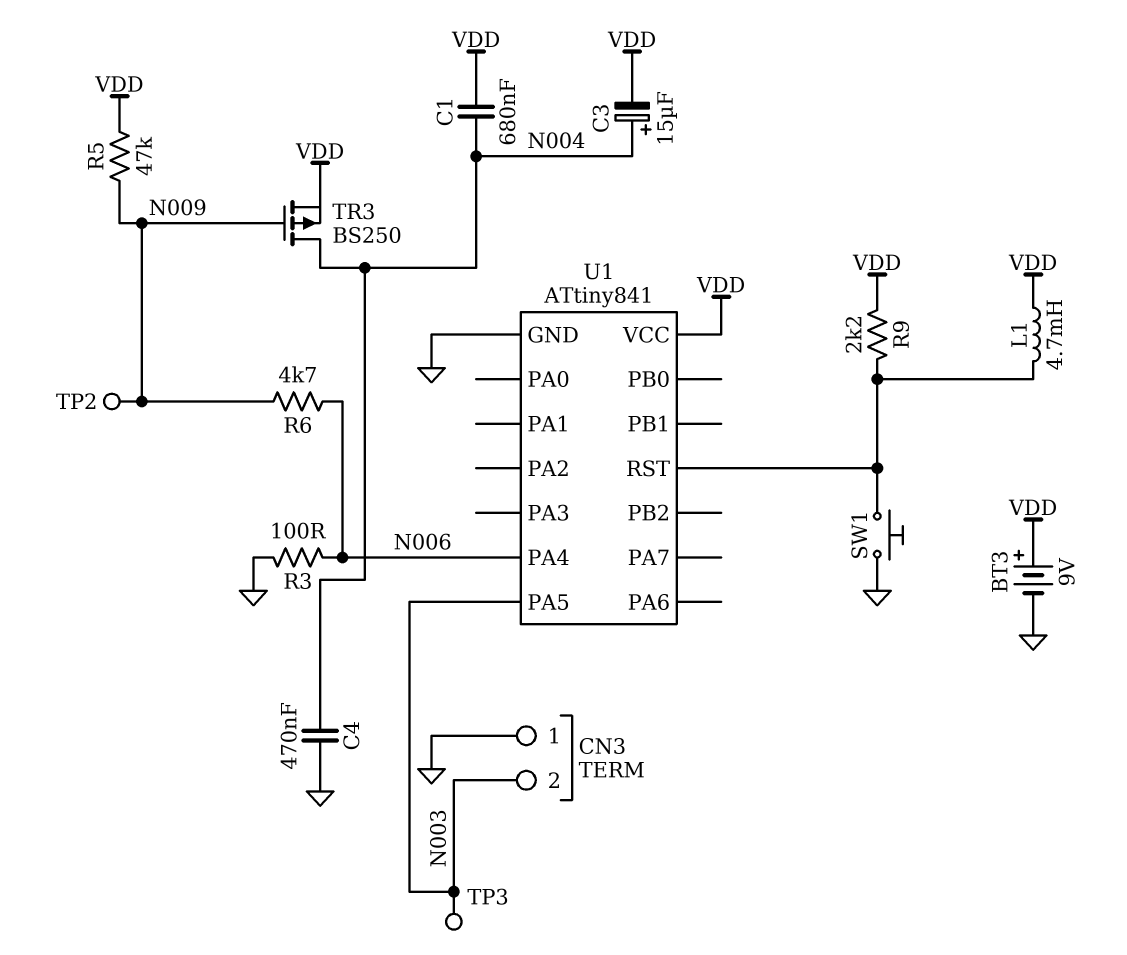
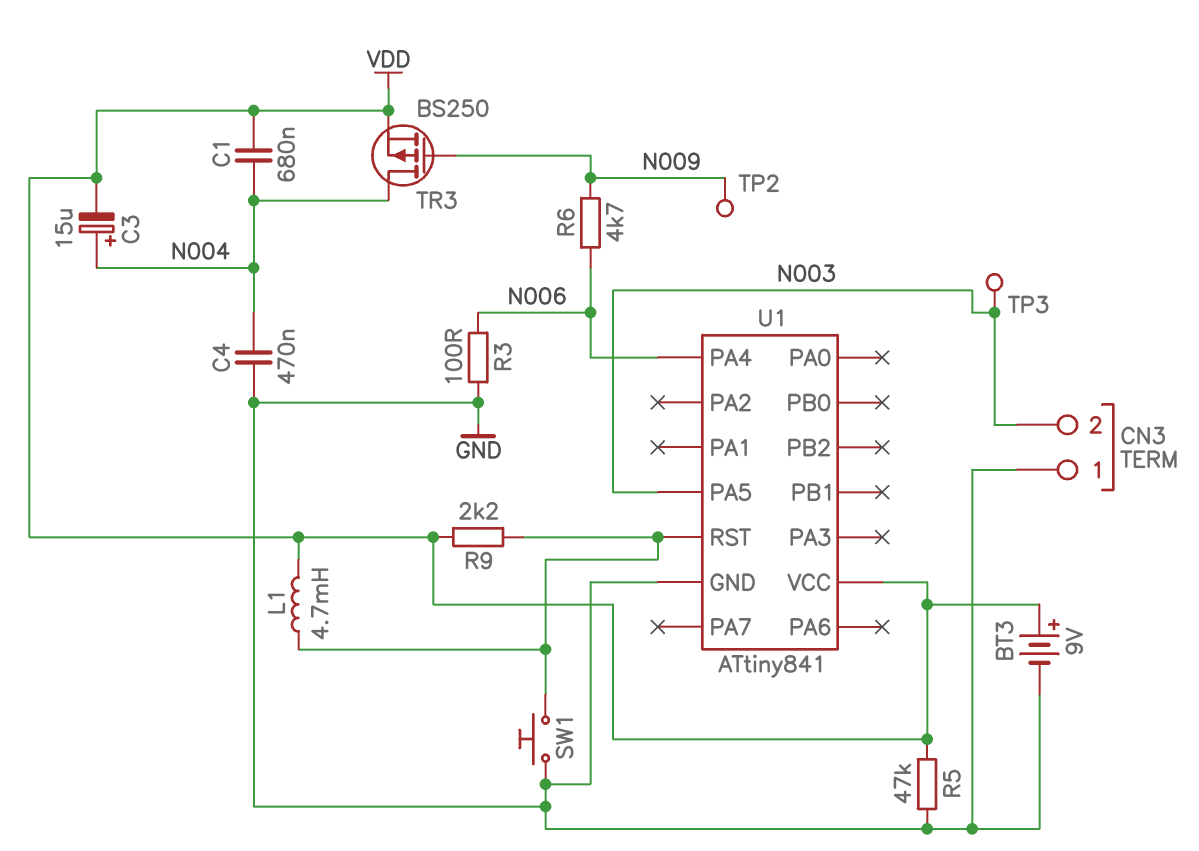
R5: 47k (N009, VDD) -> 47k (GND, VDD)

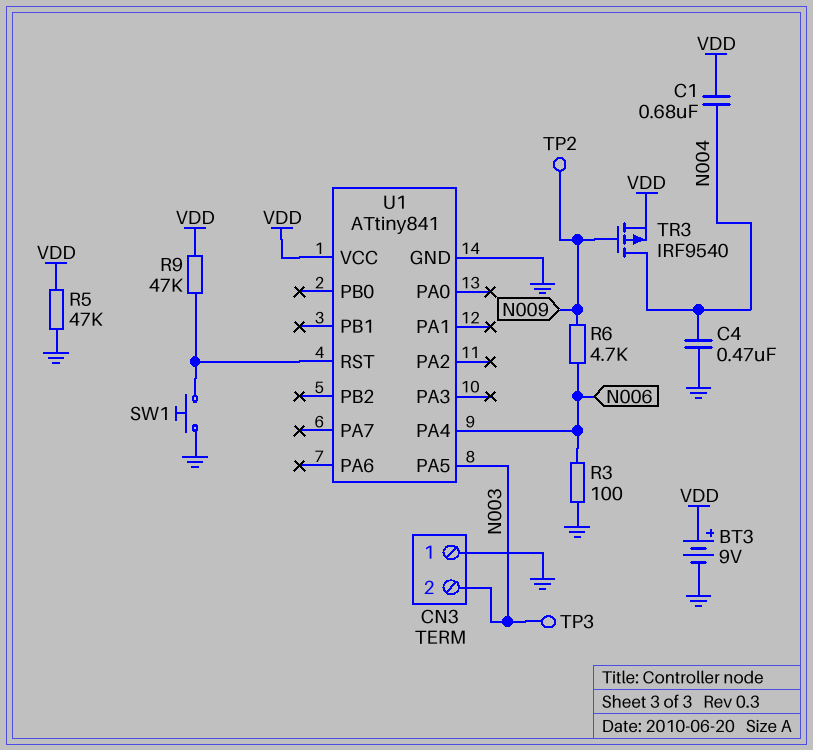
C3: 15uF (plus N004, minus VDD) -> none
L1: 4.7mH (U1/RST, VDD) -> none
R9: 2.2k (U1/RST, VDD) -> 47k (U1/RST, VDD)
TR3: PMOS BS250 (G N009, D N004, S VDD) -> PMOS IRF9540 (G N009, D N004, S VDD)

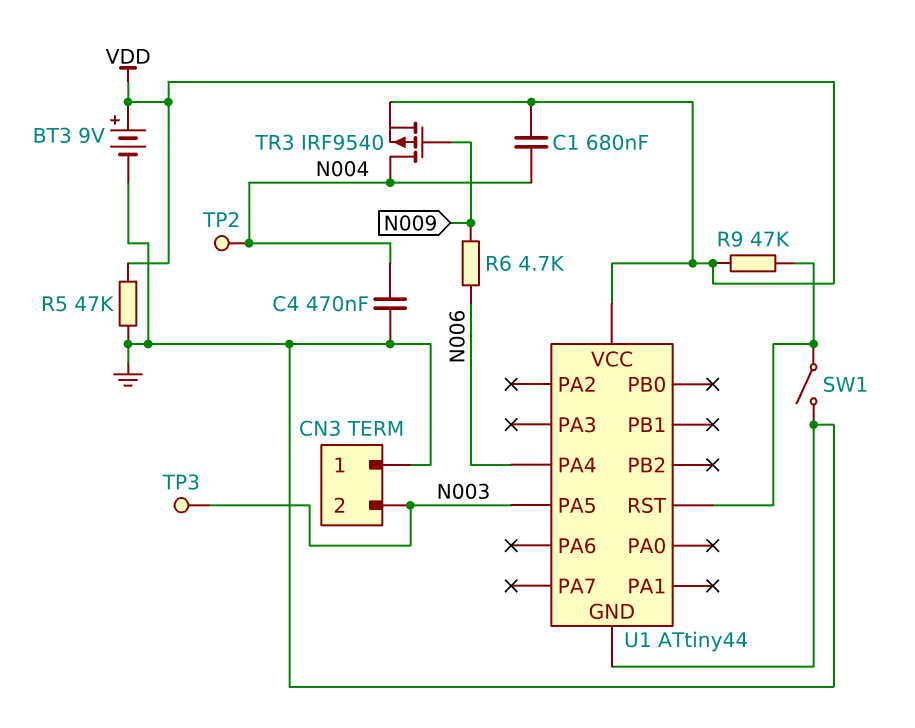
R3: 100 (GND, N006) -> none
SW1: button (GND, U1/RST) -> switch (GND, U1/RST)
TP2: test point (N009) -> test point (N004)
U1: ATtiny841 -> ATtiny44

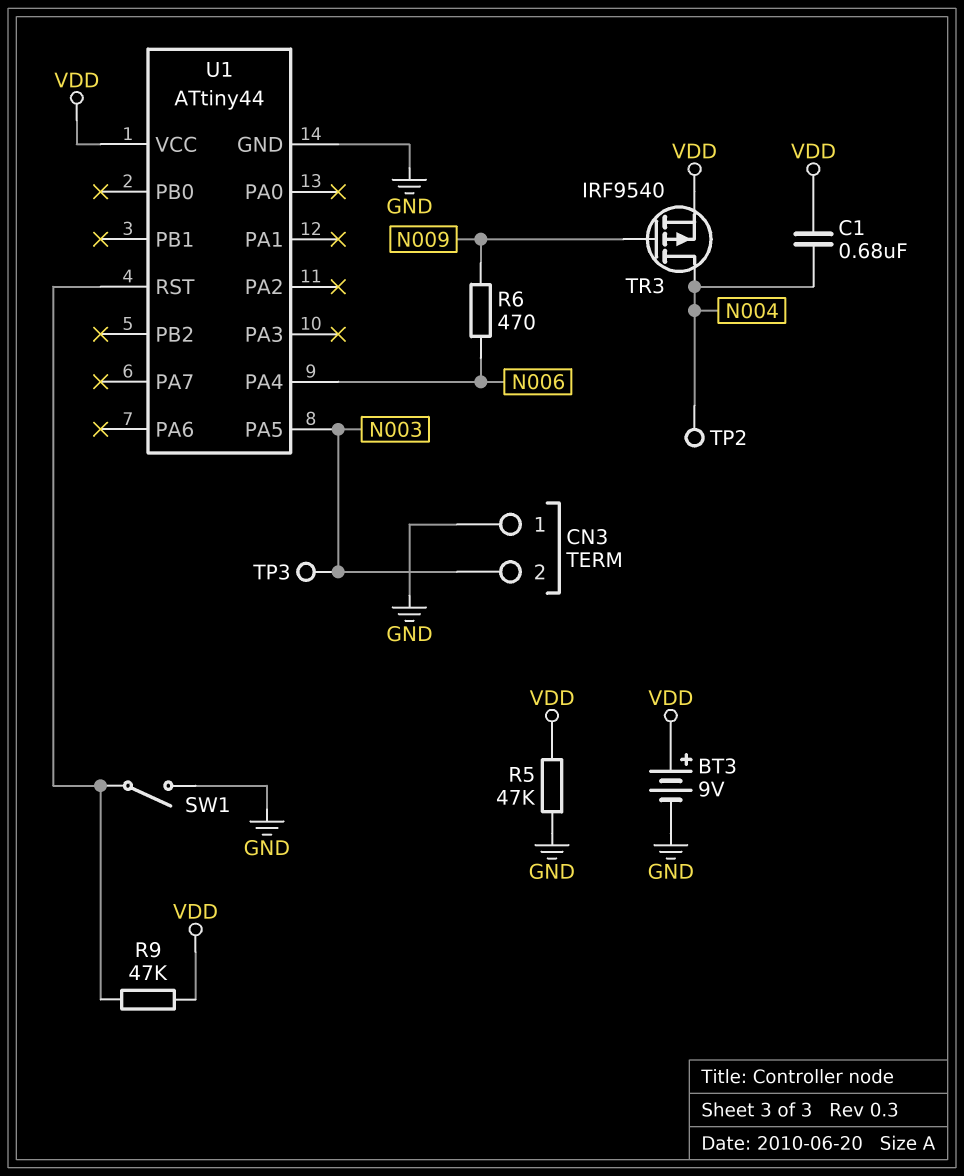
C4: 470nF (GND, N004) -> none
R6: 4.7k (N006, N009) -> 470 (N006, N009)

